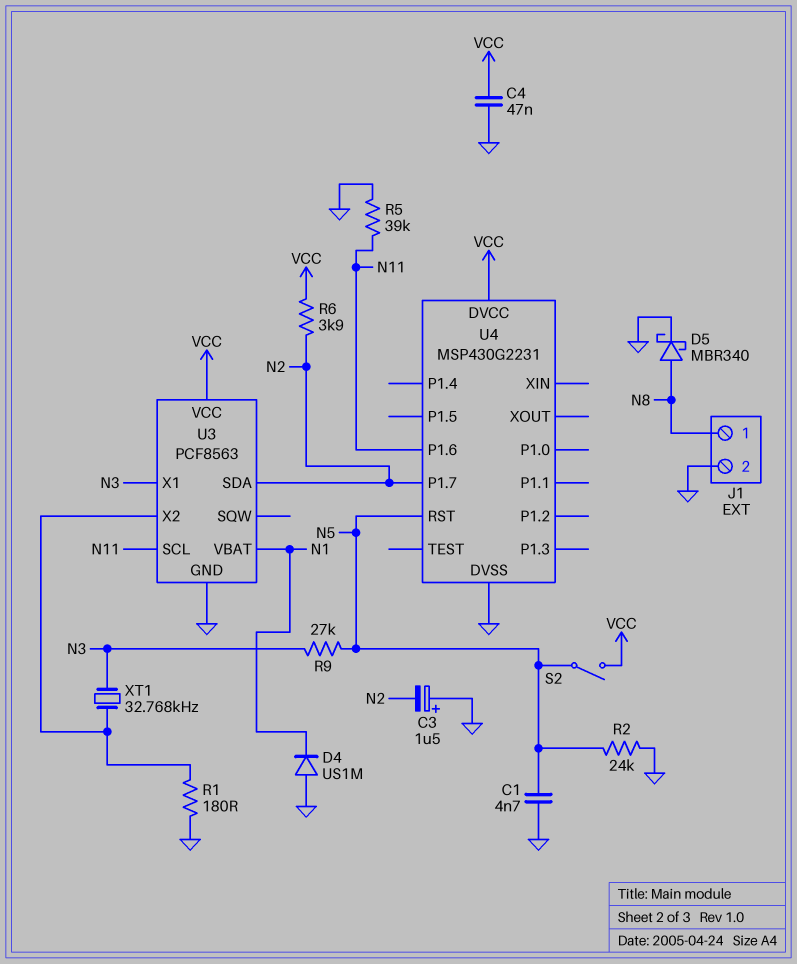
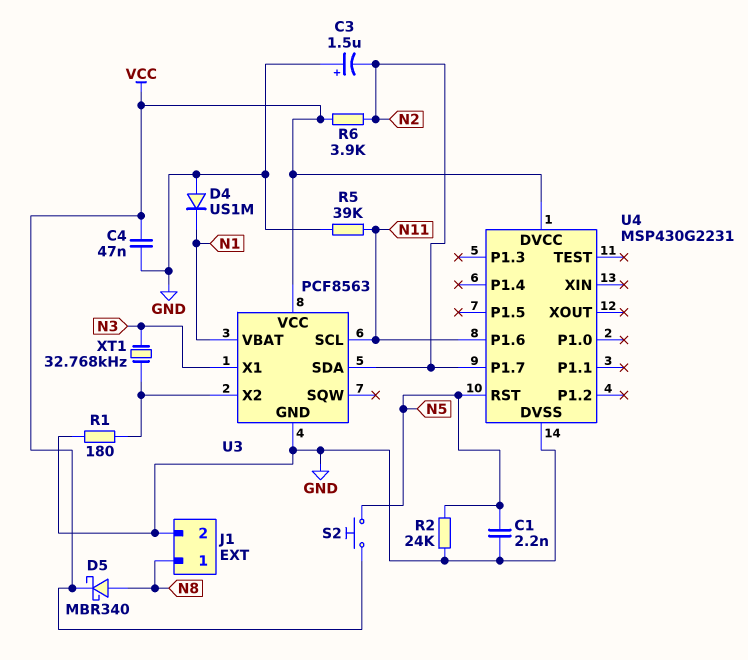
C1: 4.7nF (GND, N5) -> 2.2nF (GND, N5)
D5: schottky MBR340 (A N8, K GND) -> schottky MBR340 (A N8, K VCC)
R9: 27k (N3, N5) -> none
S2: switch (N5, VCC) -> button (N5, VCC)

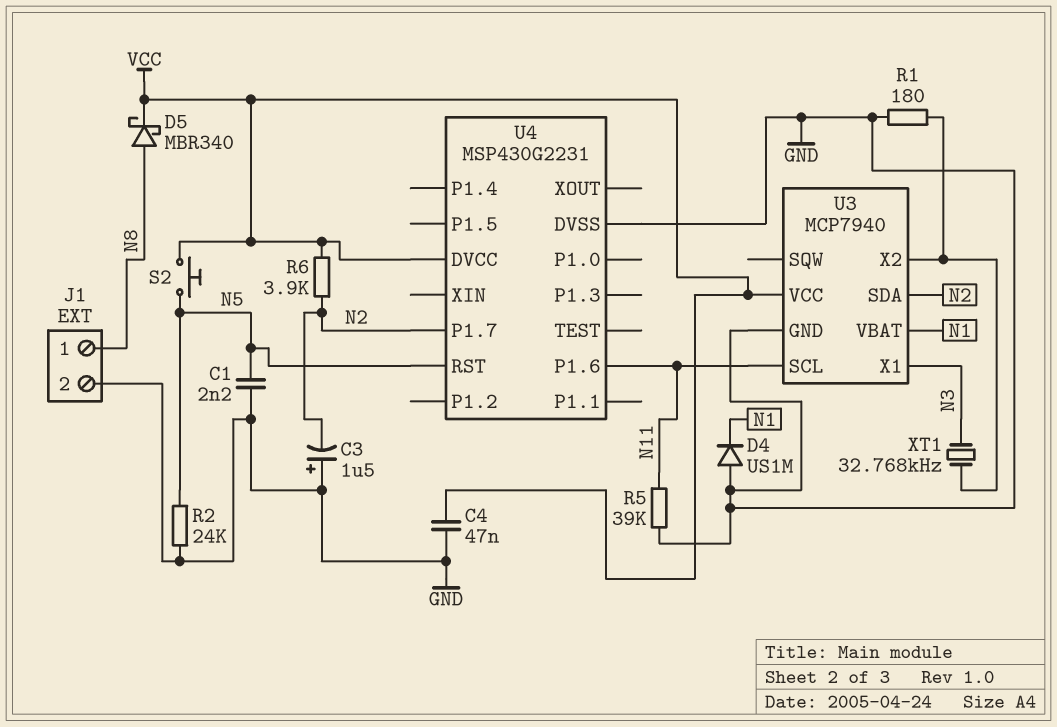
U3: PCF8563 -> MCP7940

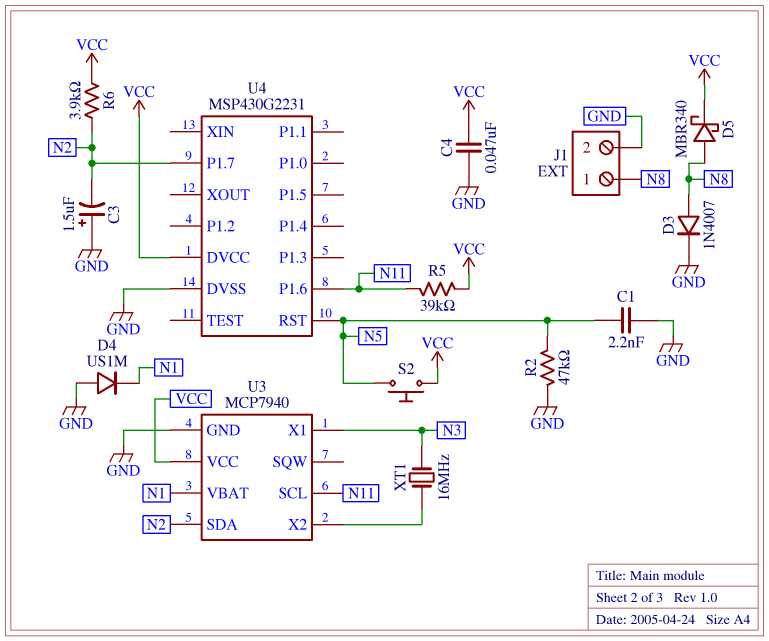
D3: none -> diode 1N4007 (A N8, K GND)
R1: 180 (GND, U3/X2) -> none
R2: 24k (GND, N5) -> 47k (GND, N5)
R5: 39k (GND, N11) -> 39k (N11, VCC)
XT1: 32.768kHz (N3, U3/X2) -> 16MHz (N3, U3/X2)

